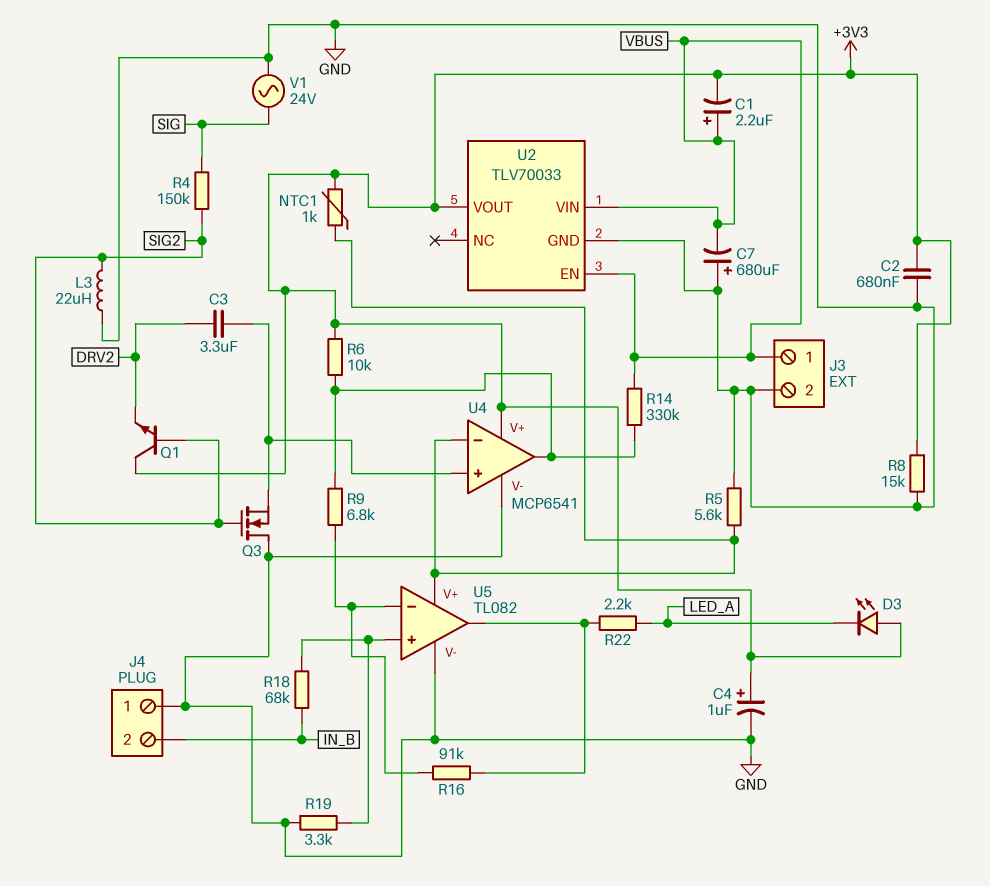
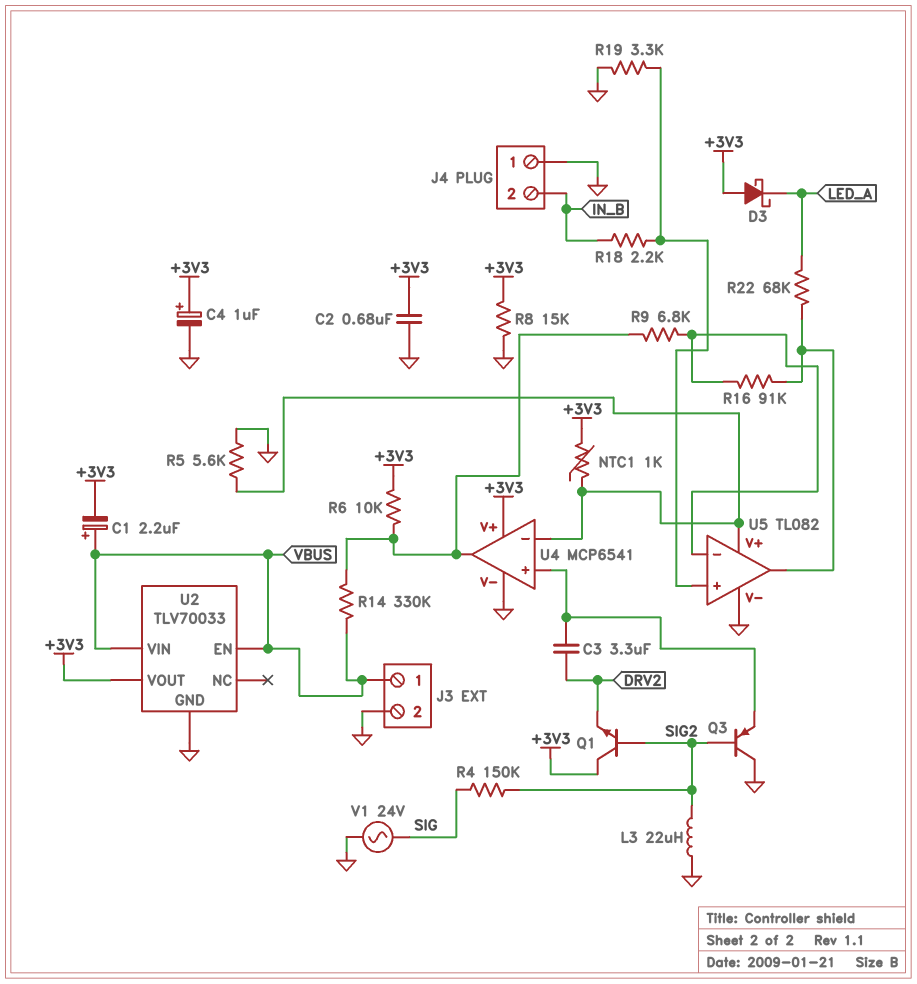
C7: 680uF (plus GND, minus VBUS) -> none
D3: LED (A +3V3, K LED_A) -> schottky (A +3V3, K LED_A)
Q3: NMOS (G SIG2, D GND, S U4/in+) -> PNP (B SIG2, C GND, E U4/in+)
R18: 68k (IN_B, U5/in+) -> 2.2k (IN_B, U5/in+)
R22: 2.2k (LED_A, U5/out) -> 68k (LED_A, U5/out)

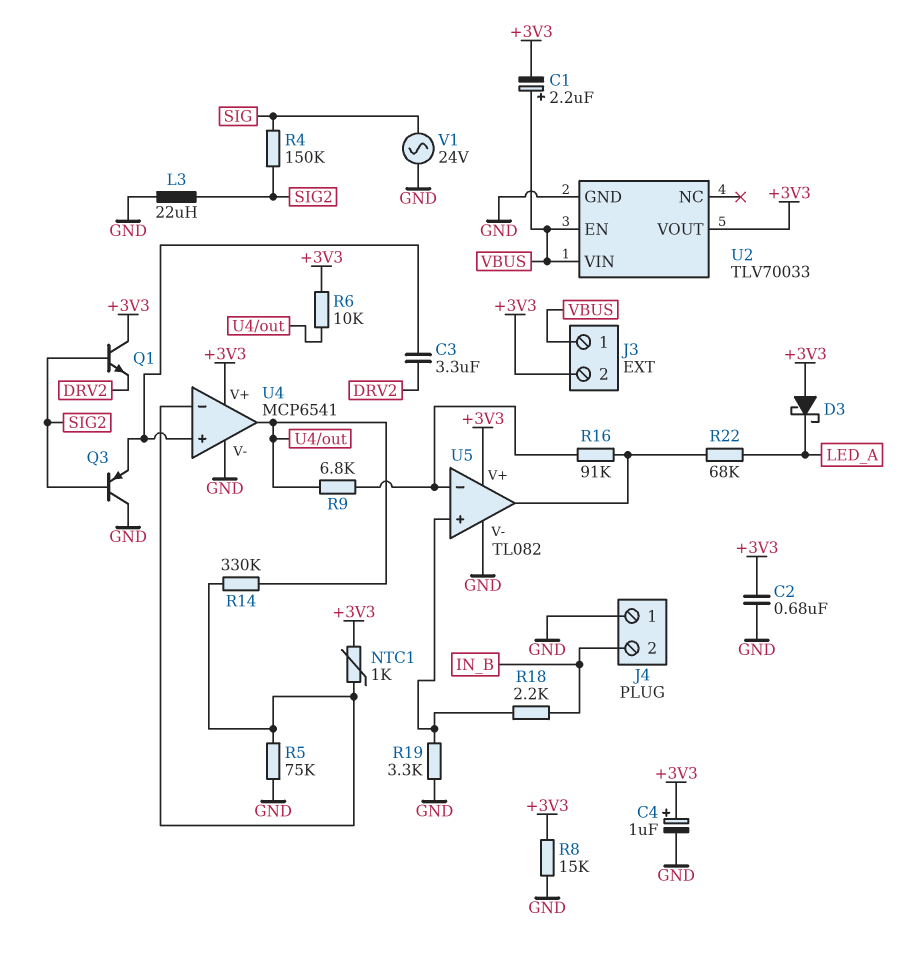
J3 pin 2: GND -> +3V3
R5: 5.6k (GND, U4/in-) -> 75k (GND, U4/in-)
R14: 330k (U4/out, VBUS) -> 330k (U4/in-, U4/out)
U5 pin V+: U4/in- -> +3V3

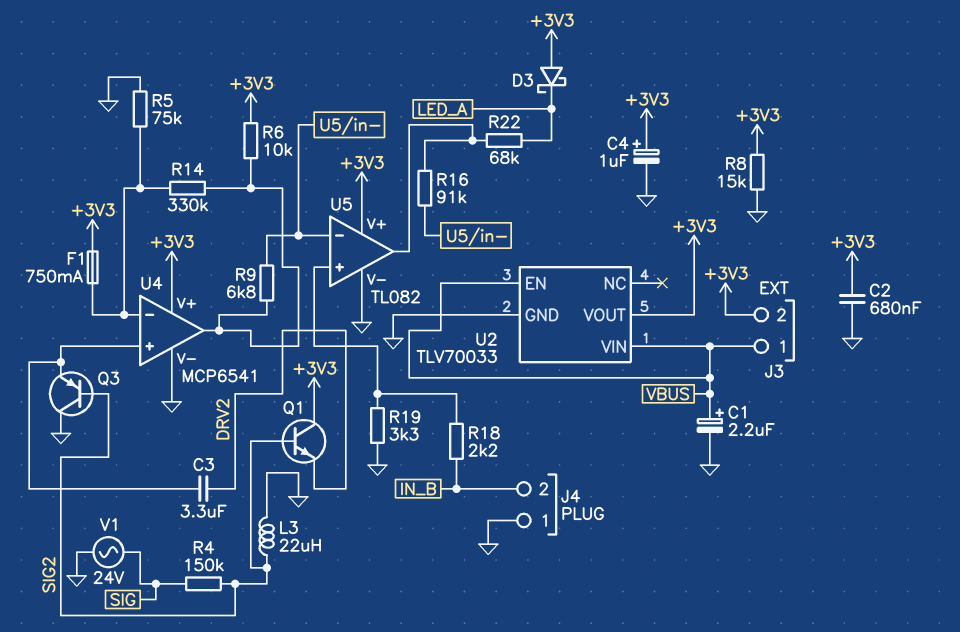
C1: 2.2uF (plus VBUS, minus +3V3) -> 2.2uF (plus VBUS, minus GND)
F1: none -> 750mA (+3V3, U4/in-)
NTC1: 1k (+3V3, U4/in-) -> none

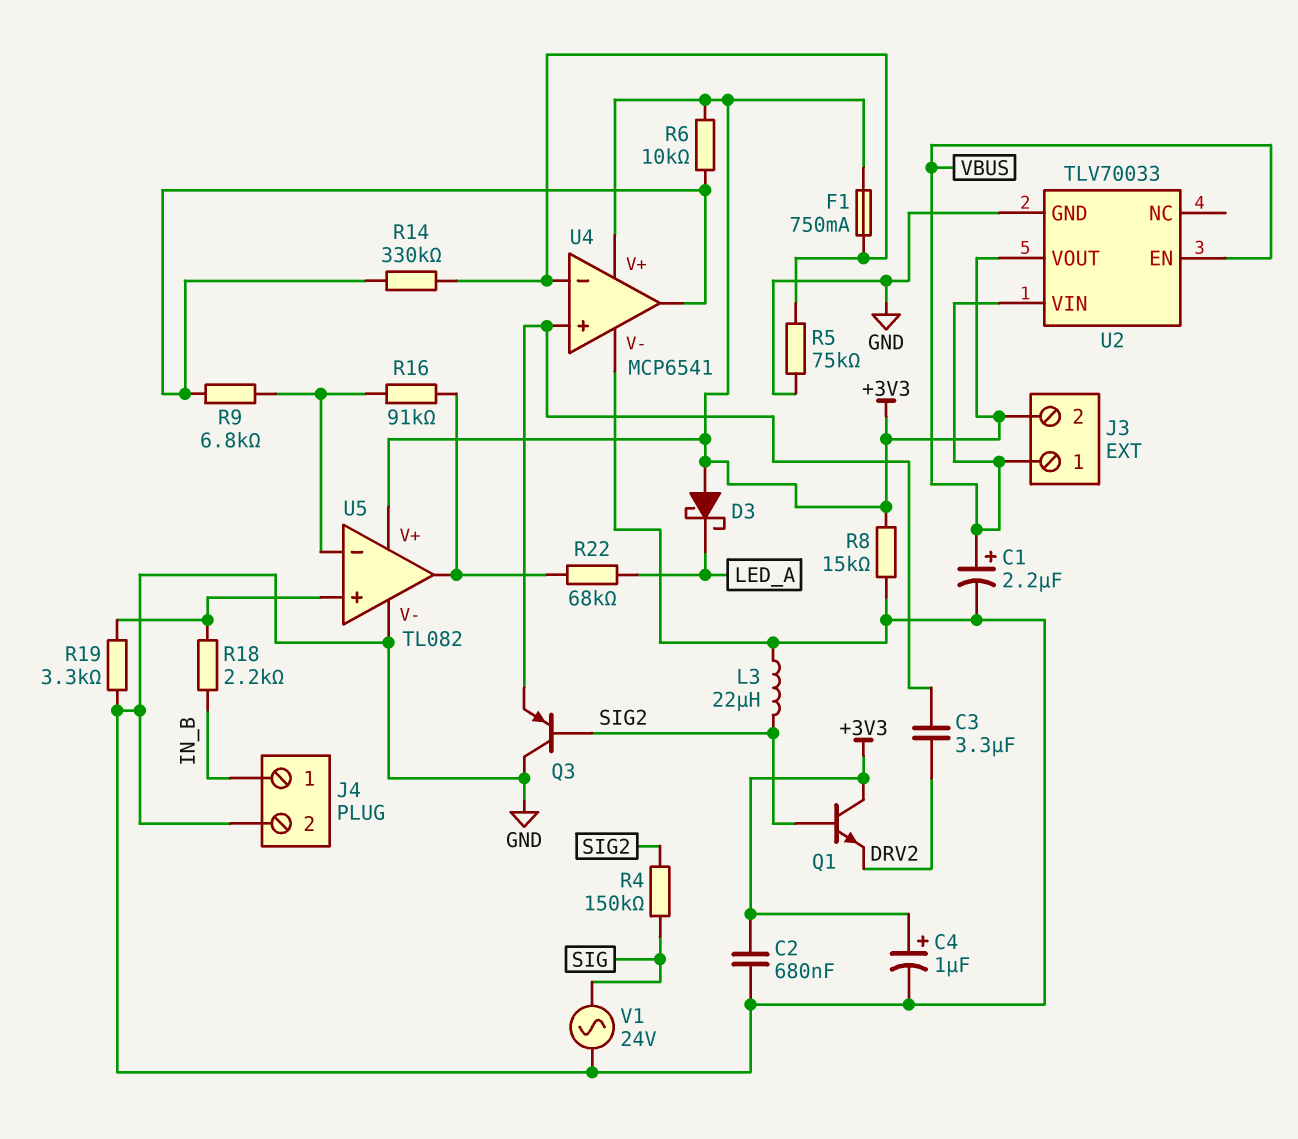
J4 pin 1: GND -> IN_B
J4 pin 2: IN_B -> GND

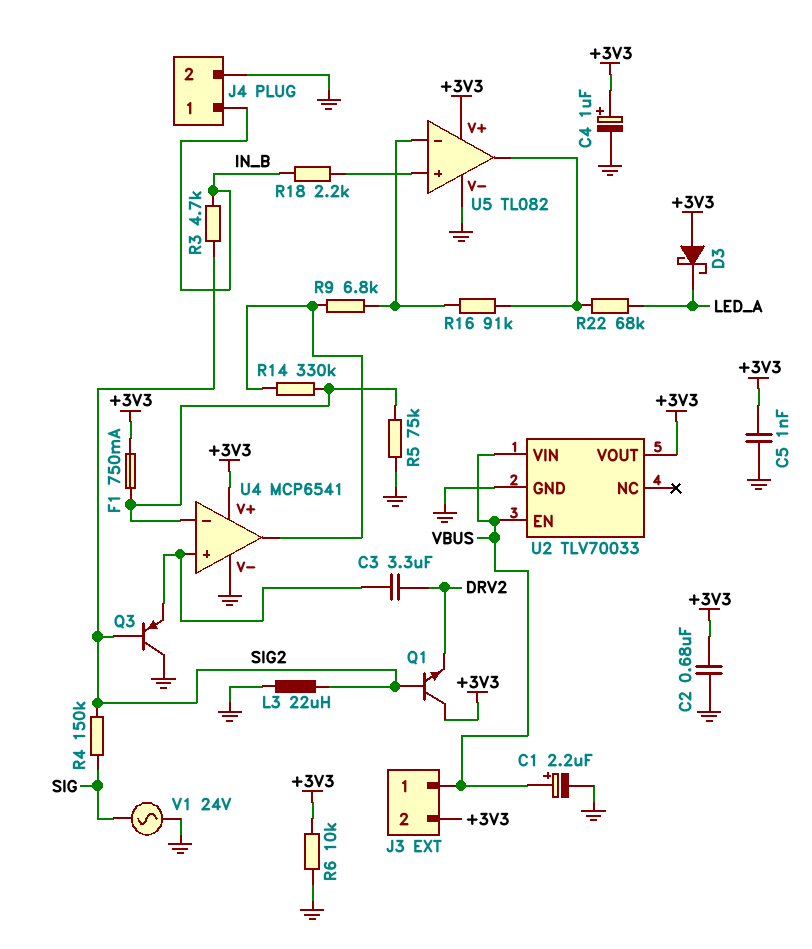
C5: none -> 1nF (+3V3, GND)
R3: none -> 4.7k (IN_B, SIG2)
R6: 10k (+3V3, U4/out) -> 10k (+3V3, GND)
R8: 15k (+3V3, GND) -> none
R19: 3.3k (GND, U5/in+) -> none

